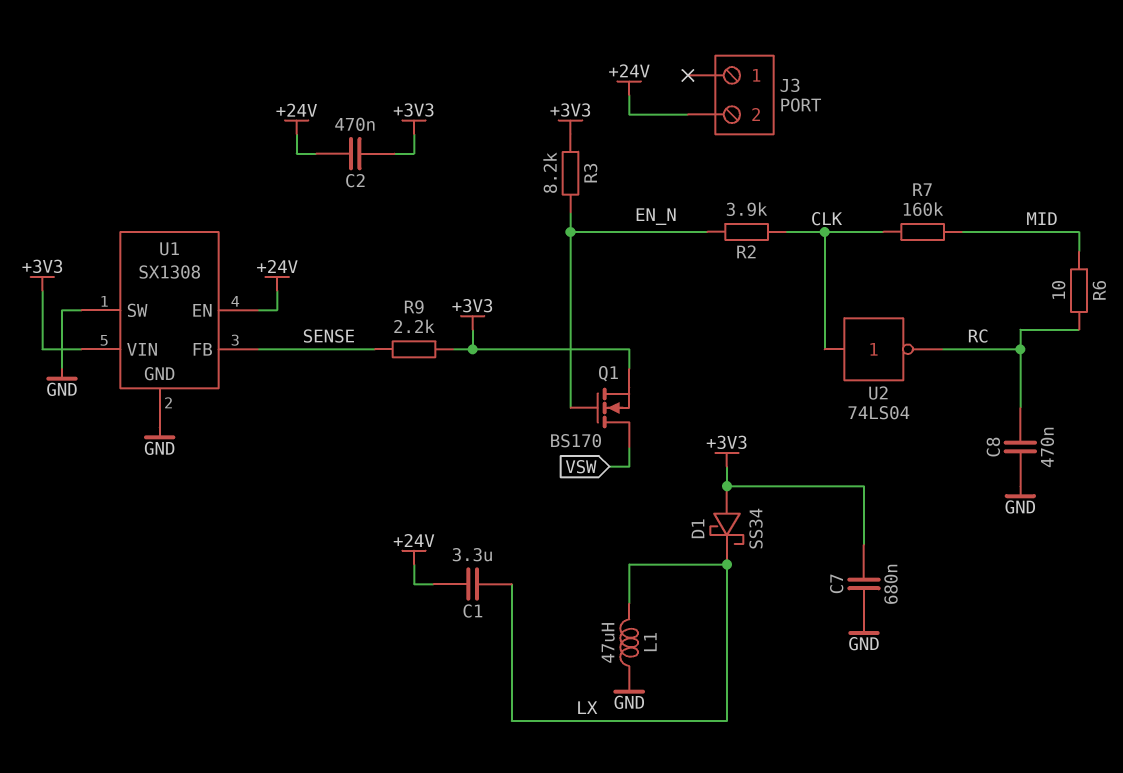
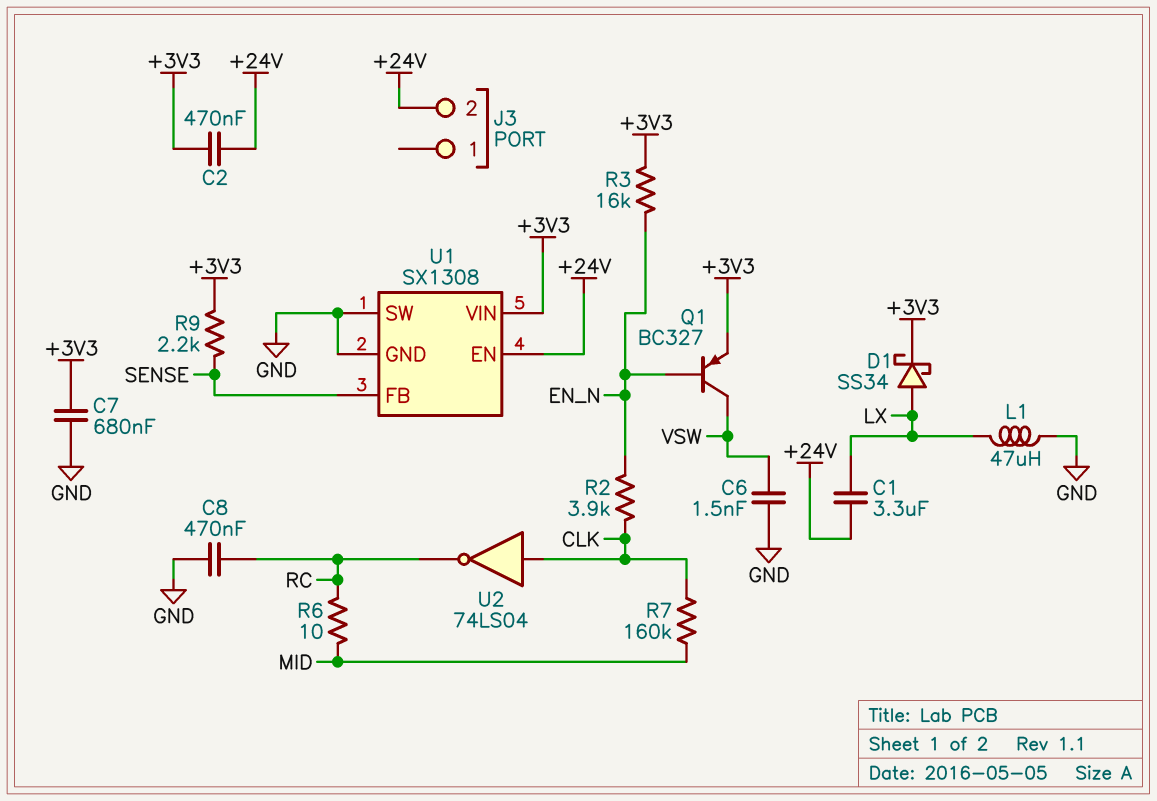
C6: none -> 1.5nF (GND, VSW)
D1: schottky SS34 (A +3V3, K LX) -> schottky SS34 (A LX, K +3V3)
Q1: NMOS BS170 (G EN_N, D VSW, S +3V3) -> PNP BC327 (B EN_N, C VSW, E +3V3)
R3: 8.2k (+3V3, EN_N) -> 16k (+3V3, EN_N)

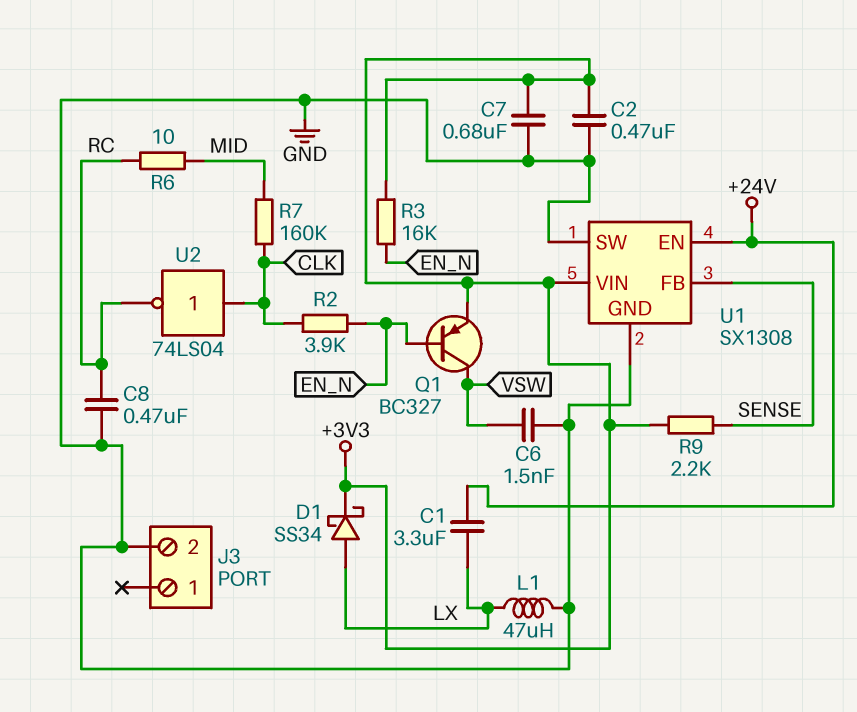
C2: 470nF (+3V3, +24V) -> 470nF (+3V3, GND)
J3 pin 2: +24V -> GND

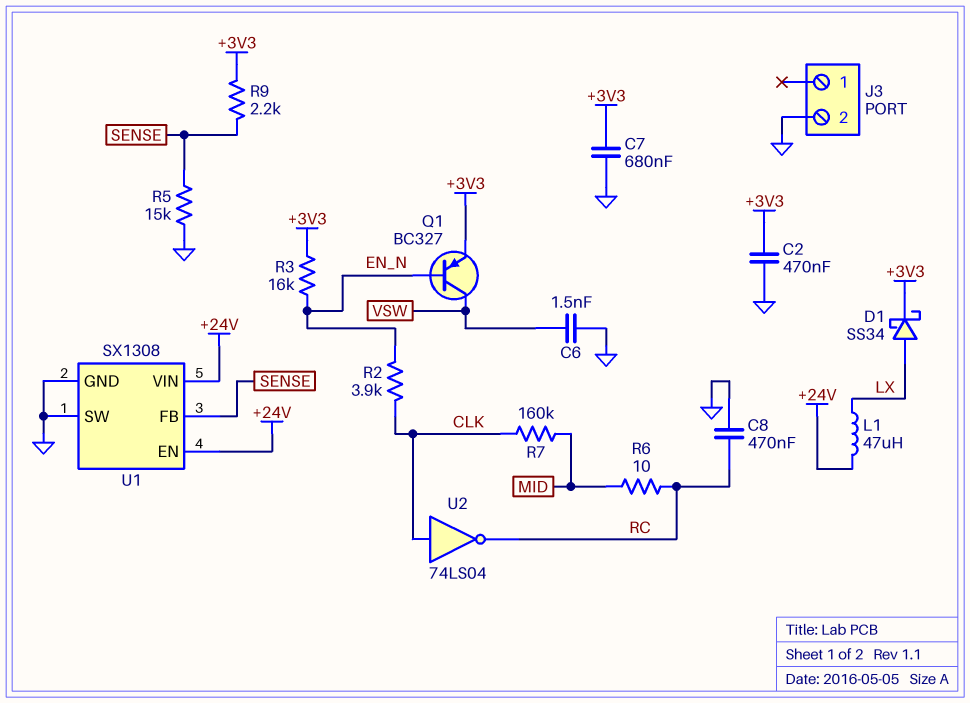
C1: 3.3uF (+24V, LX) -> none
L1: 47uH (GND, LX) -> 47uH (+24V, LX)
R5: none -> 15k (GND, SENSE)
U1 pin VIN: +3V3 -> +24V

